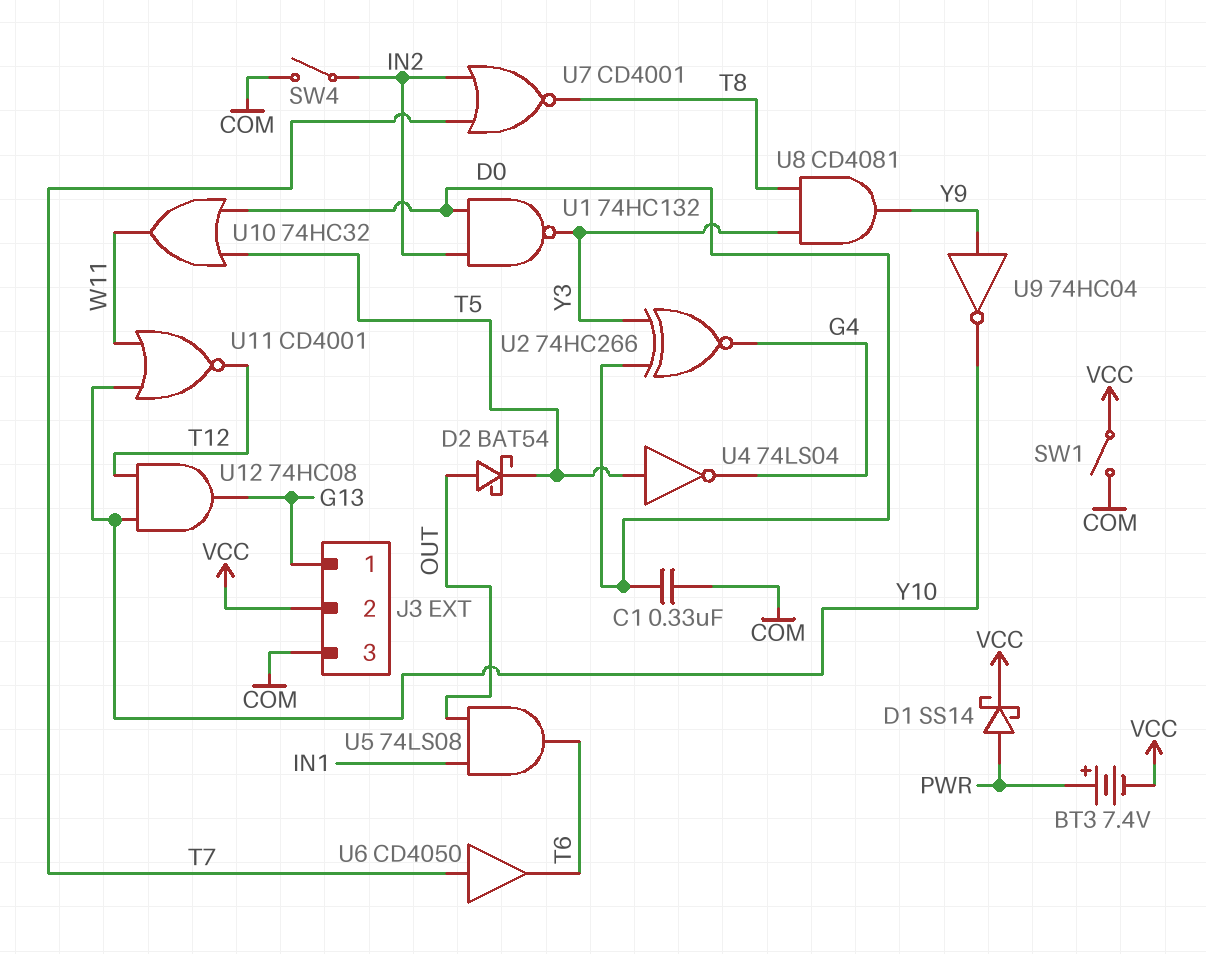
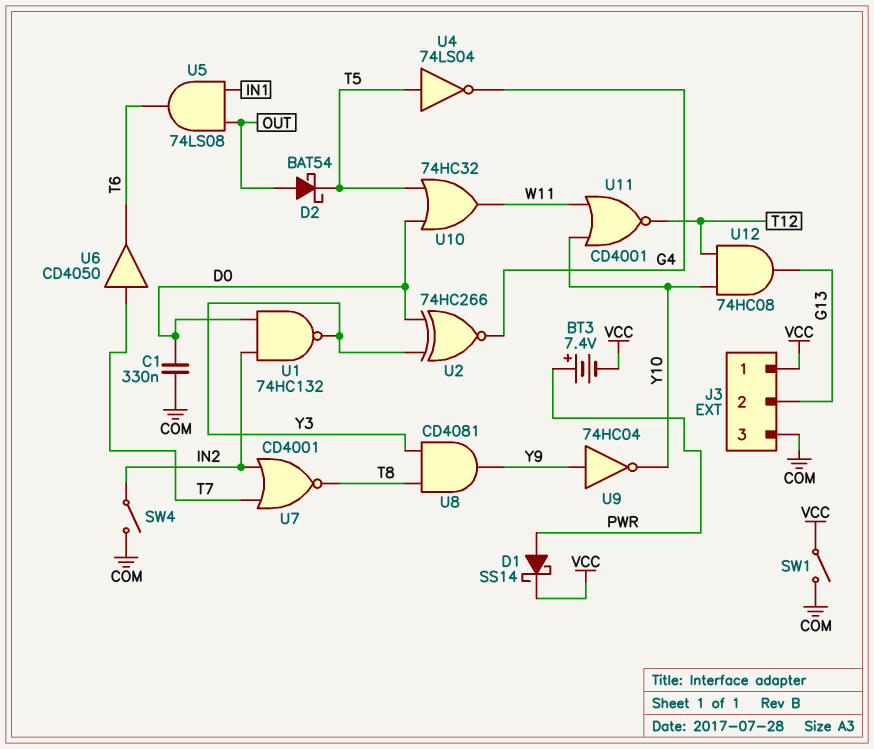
J3 pin 1: G13 -> VCC
J3 pin 2: VCC -> G13

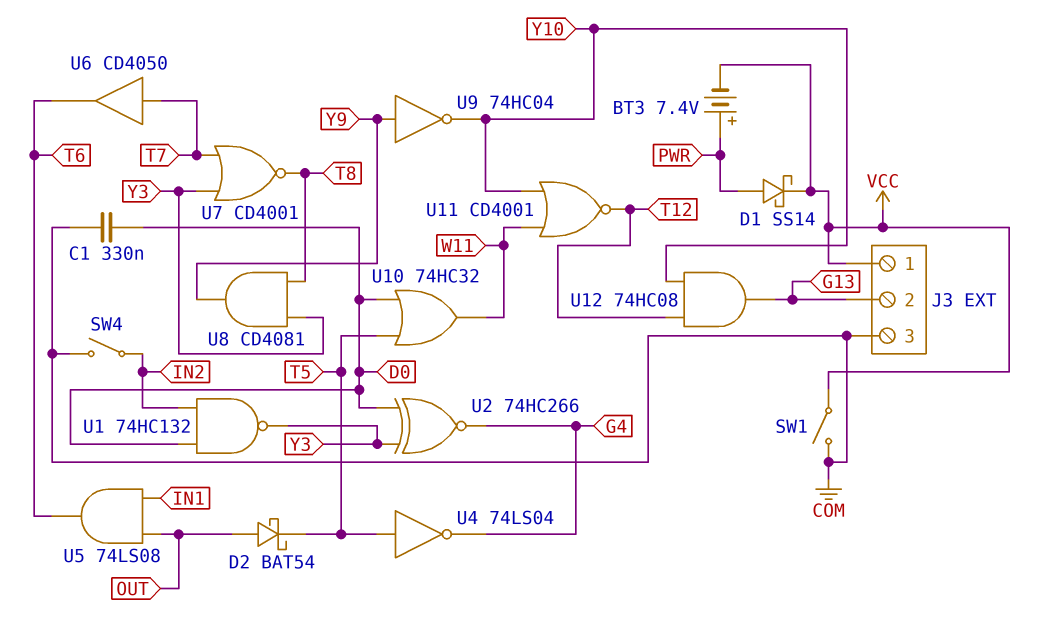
U7: NOR CD4001 (in IN2, in T7, out T8) -> NOR CD4001 (in T7, in Y3, out T8)

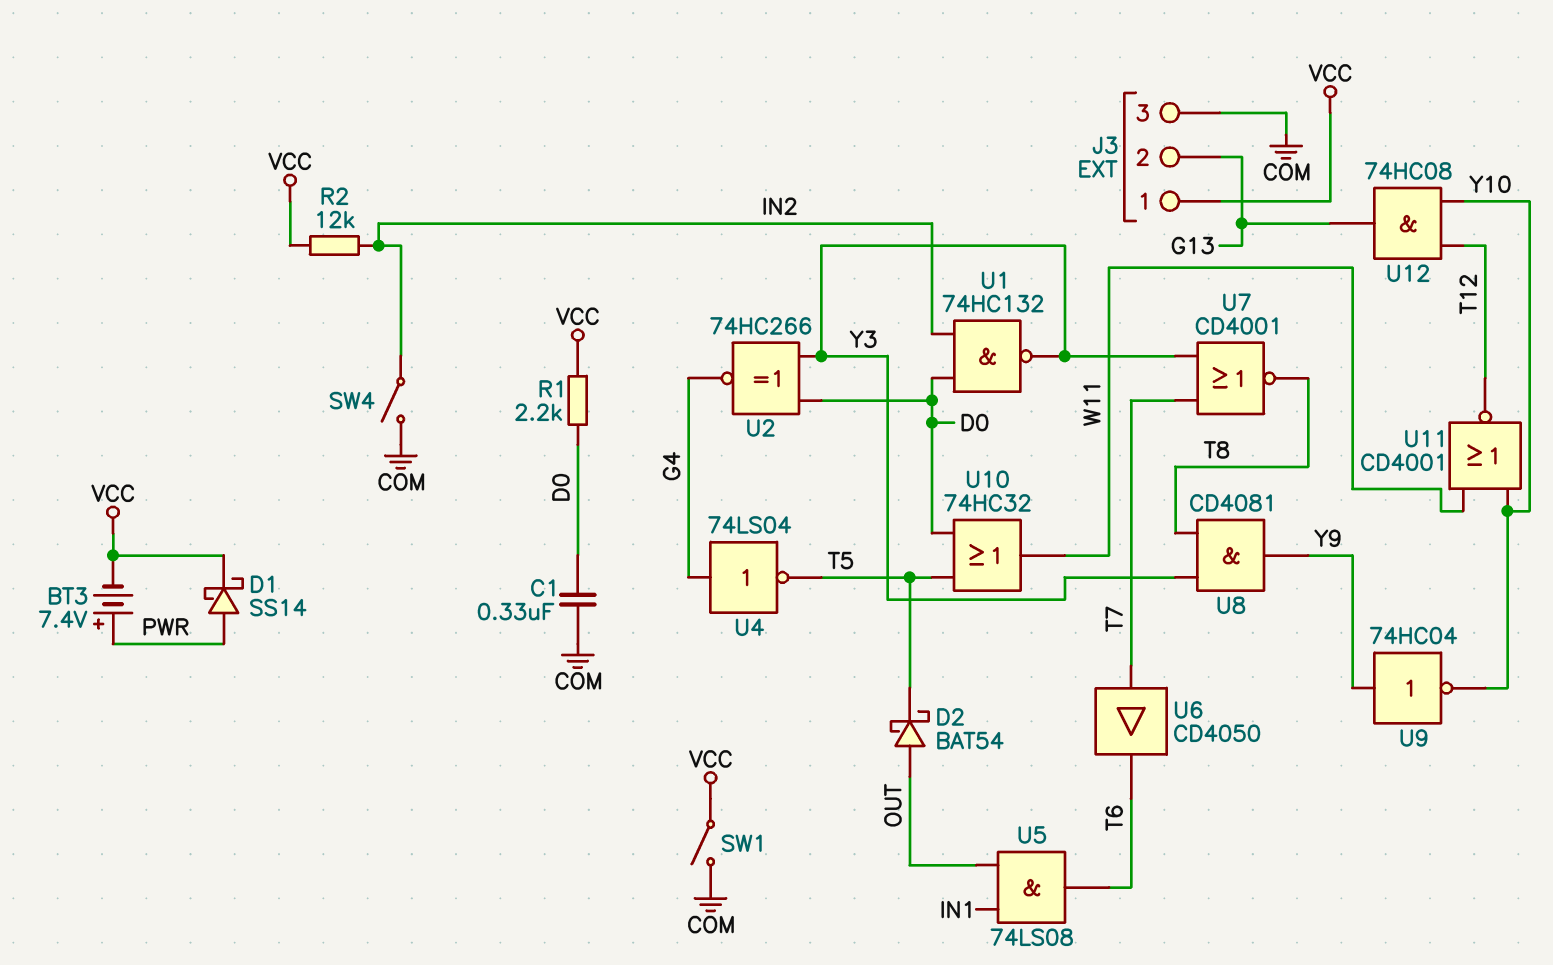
R1: none -> 2.2k (D0, VCC)
R2: none -> 12k (IN2, VCC)
U4: NOT 74LS04 (in T5, out G4) -> NOT 74LS04 (in G4, out T5)

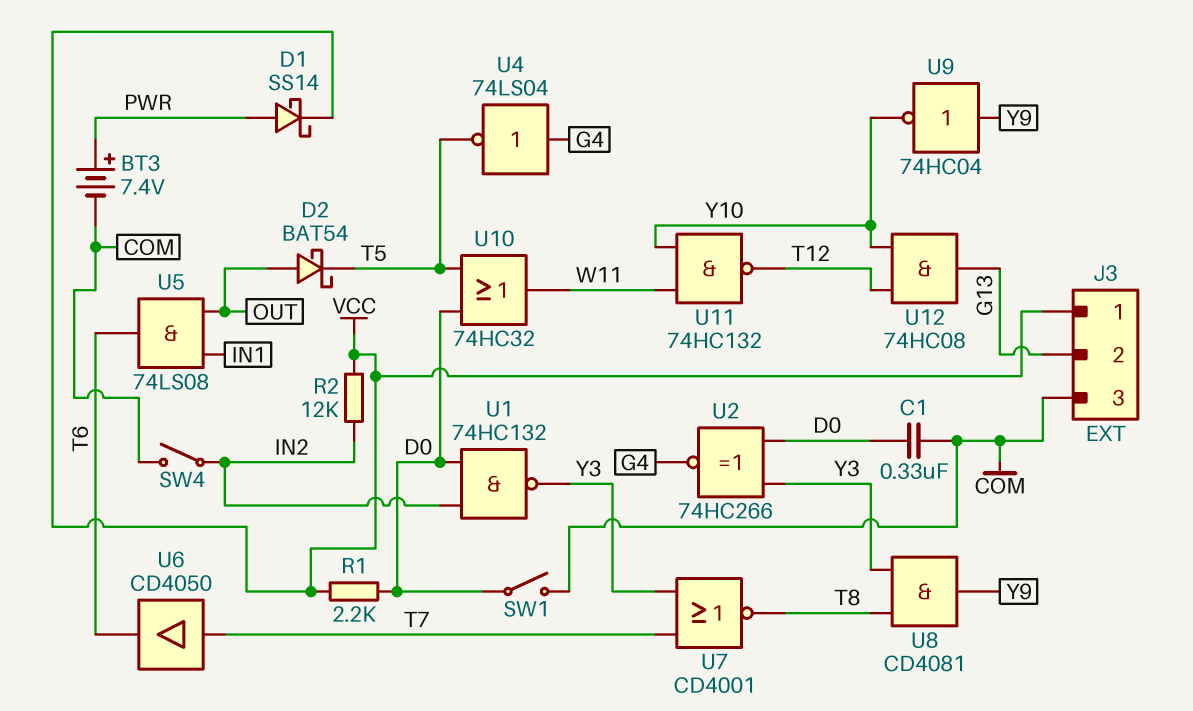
BT3: 7.4V (plus PWR, minus VCC) -> 7.4V (plus PWR, minus COM)
SW1: switch (COM, VCC) -> switch (COM, D0)
U11: NOR CD4001 (in W11, in Y10, out T12) -> NAND 74HC132 (in W11, in Y10, out T12)

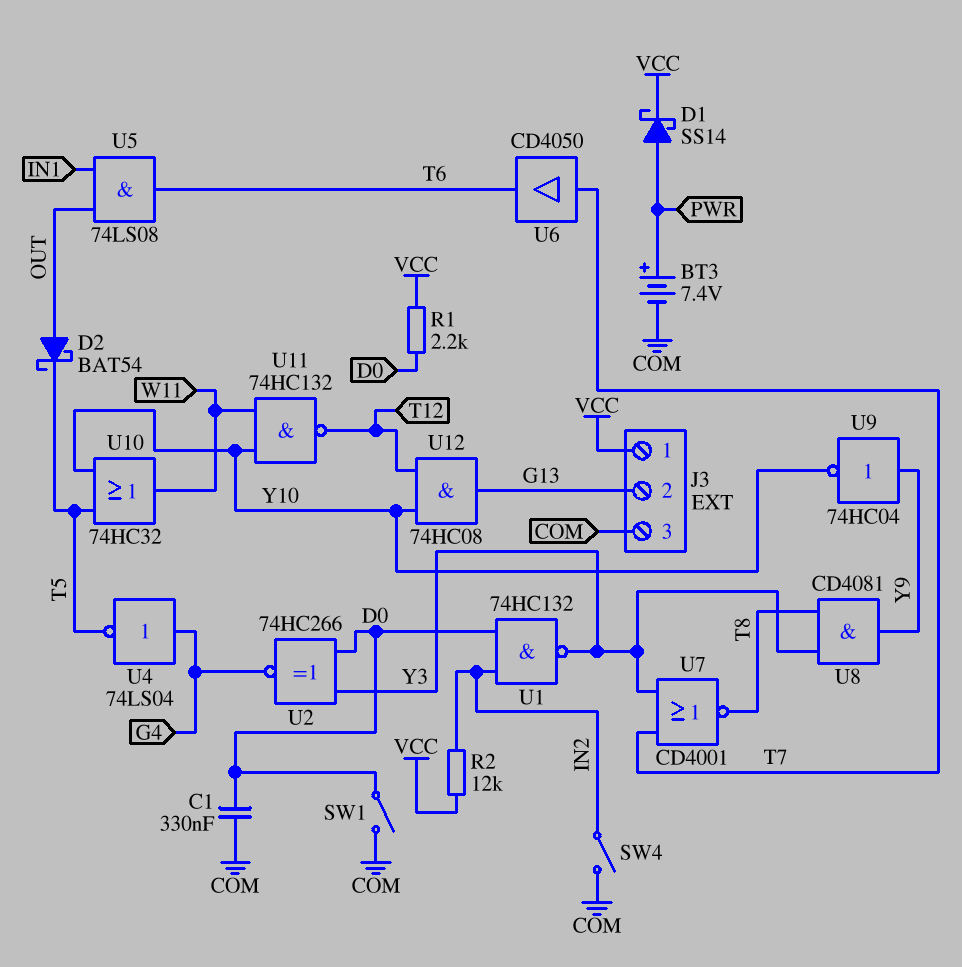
U10: OR 74HC32 (in D0, in T5, out W11) -> OR 74HC32 (in T5, in Y10, out W11)

